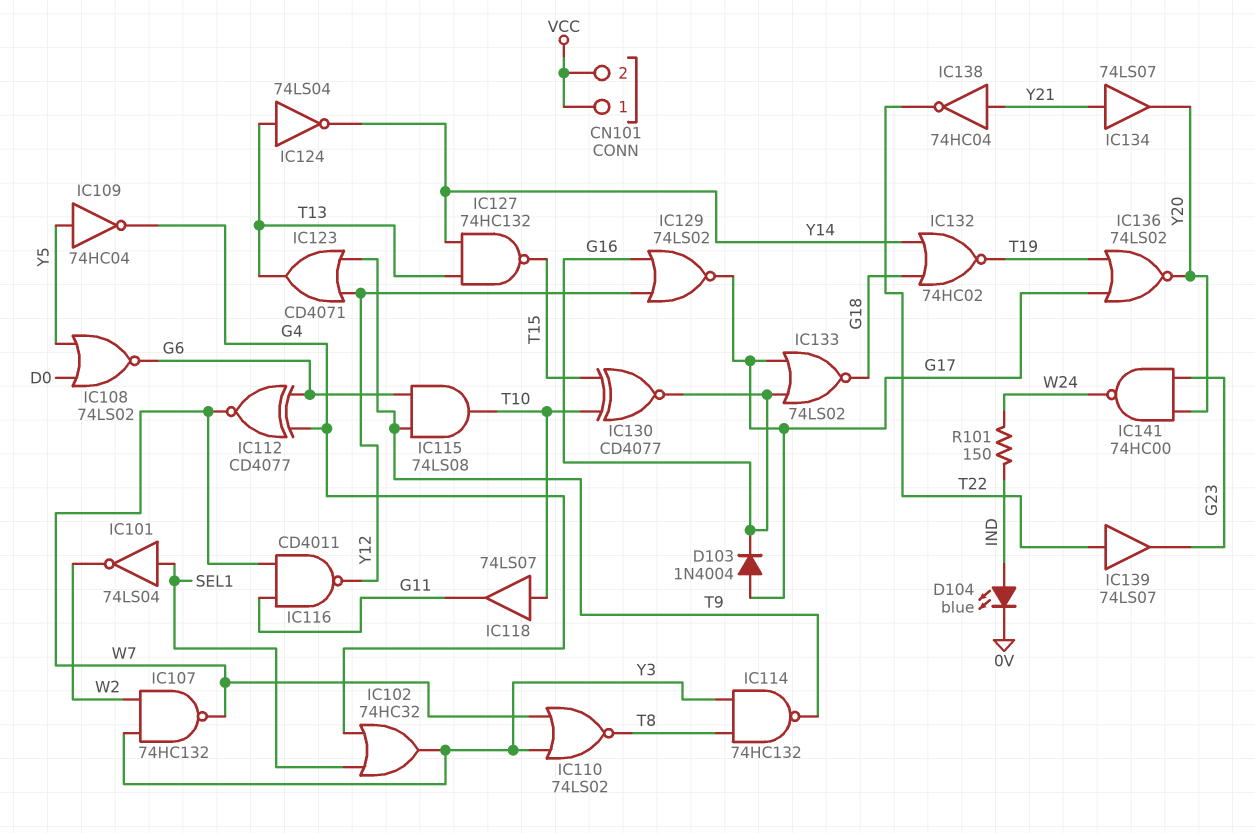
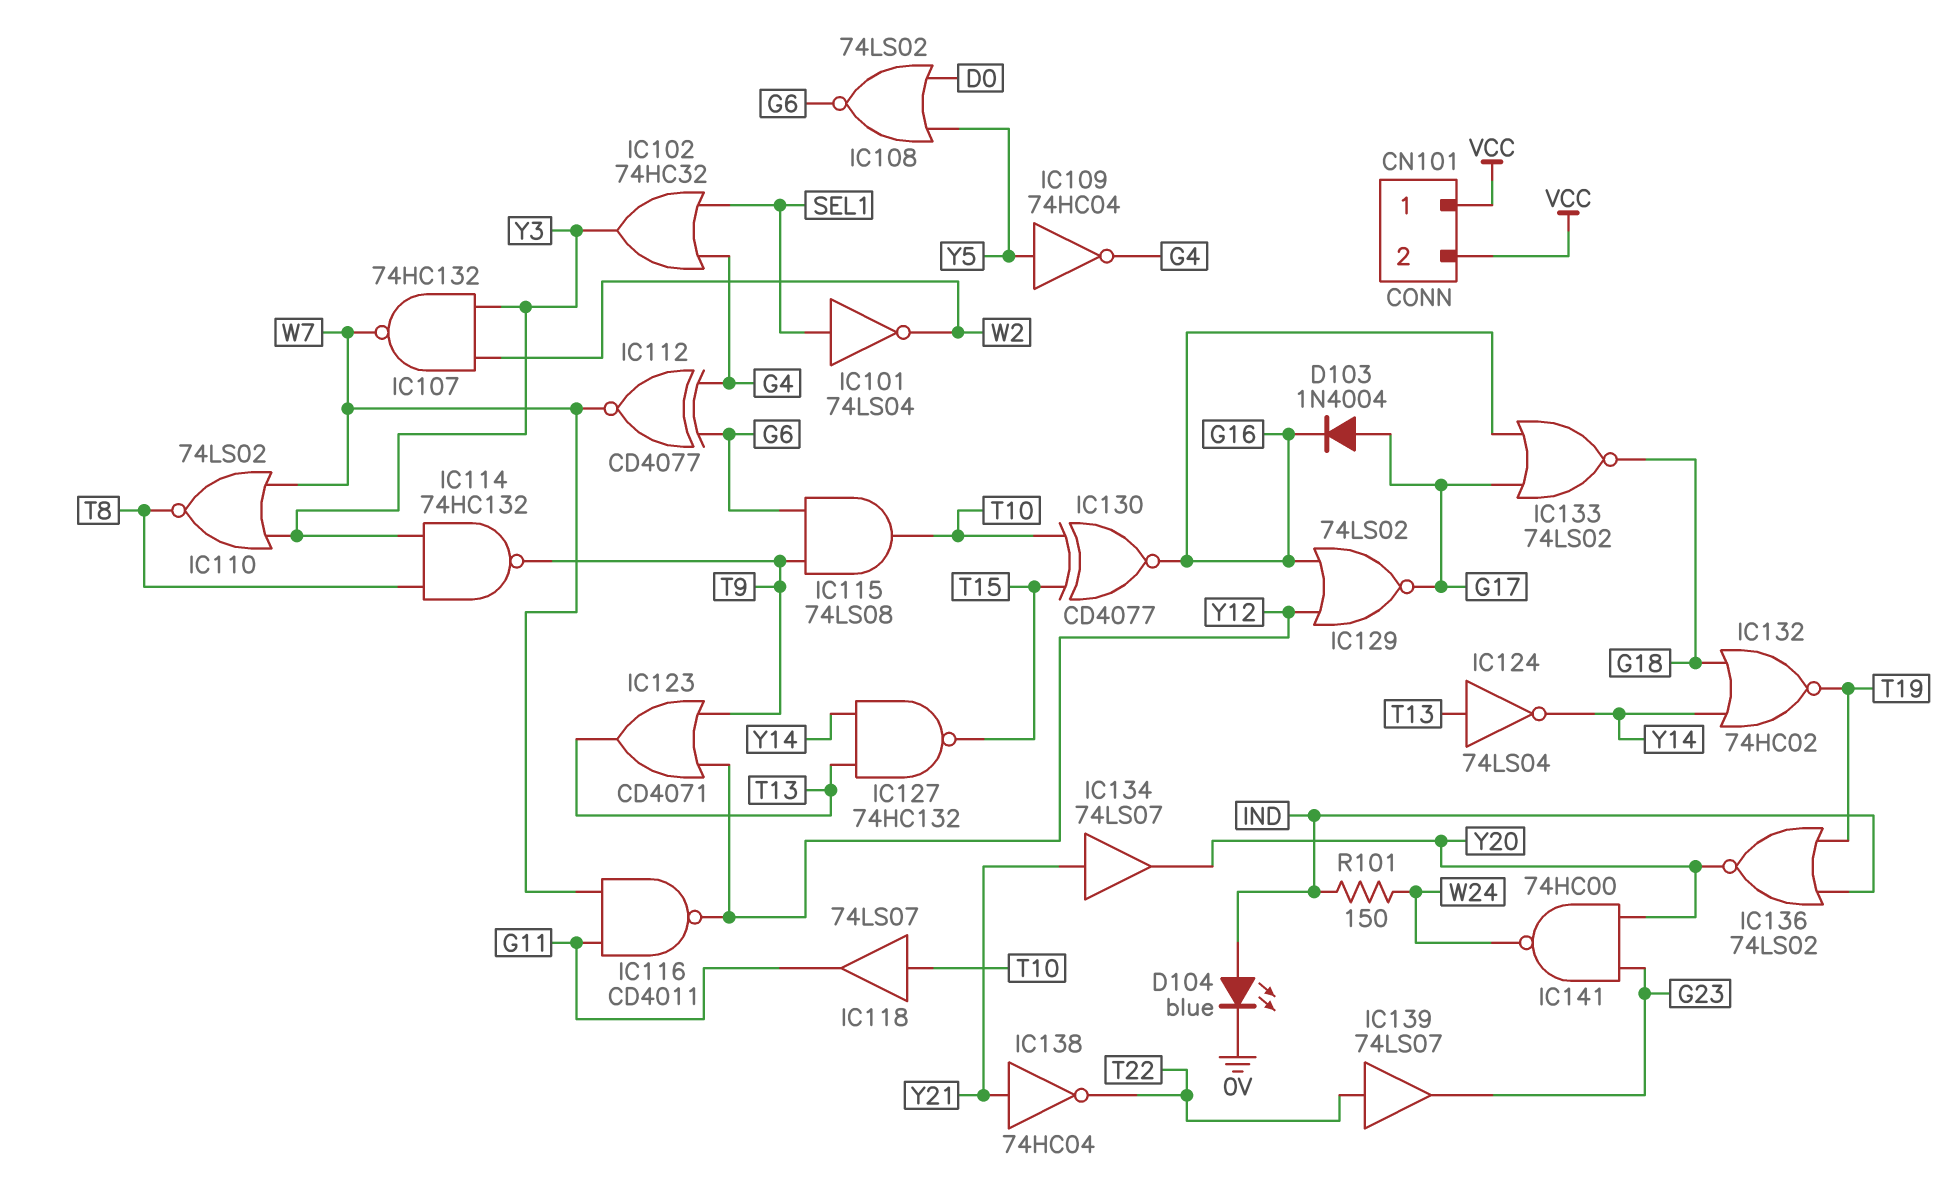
IC136: NOR 74LS02 (in G17, in T19, out Y20) -> NOR 74LS02 (in IND, in T19, out Y20)

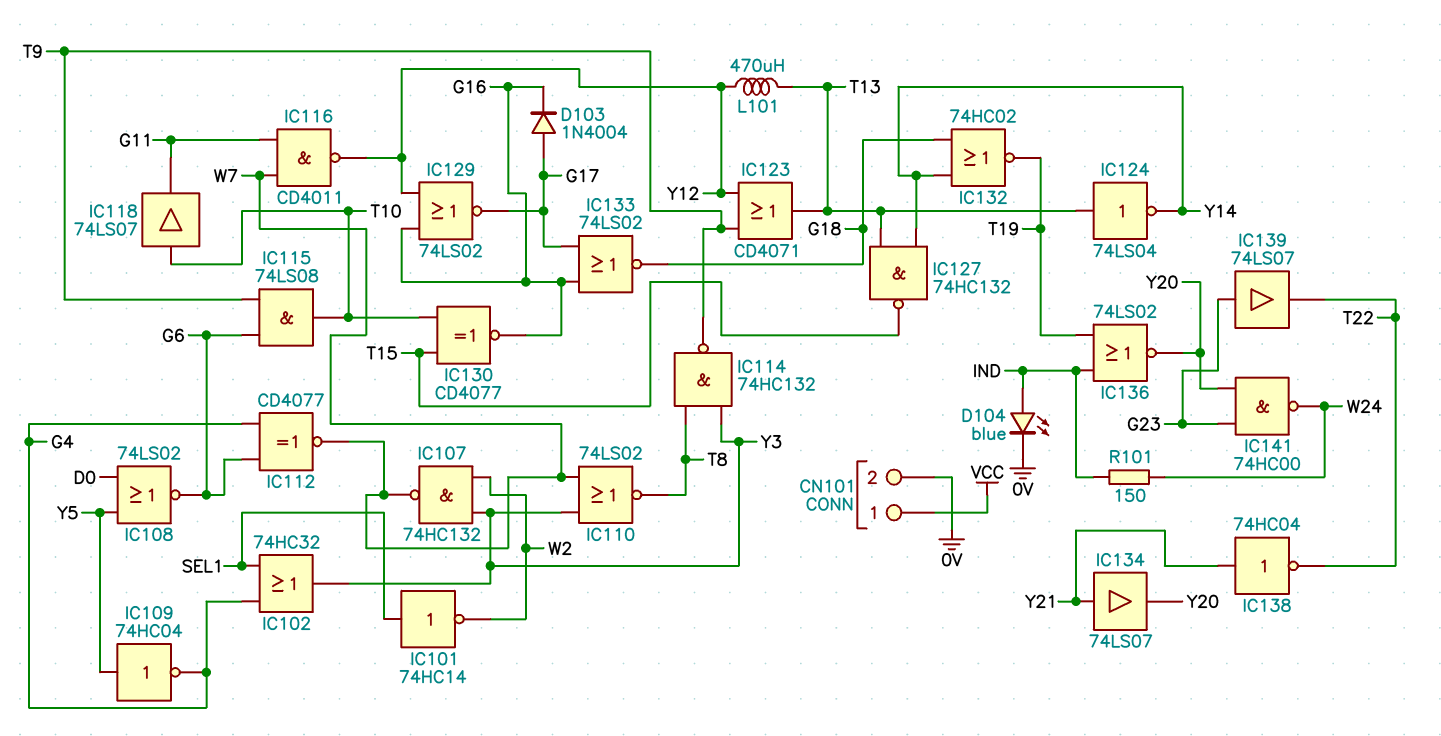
CN101 pin 2: VCC -> 0V
IC101: NOT 74LS04 (in SEL1, out W2) -> NOT 74HC14 (in SEL1, out W2)
IC139: buffer 74LS07 (in T22, out G23) -> buffer 74LS07 (in G23, out T22)
L101: none -> 470uH (T13, Y12)

